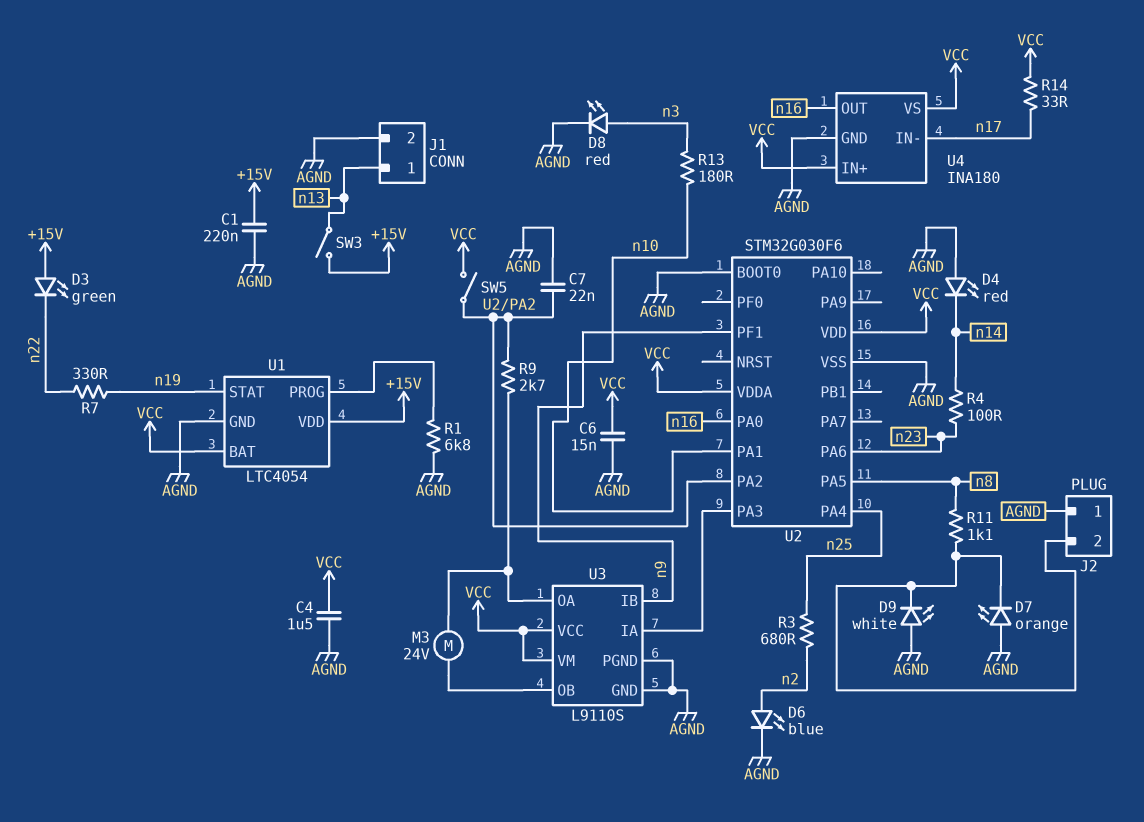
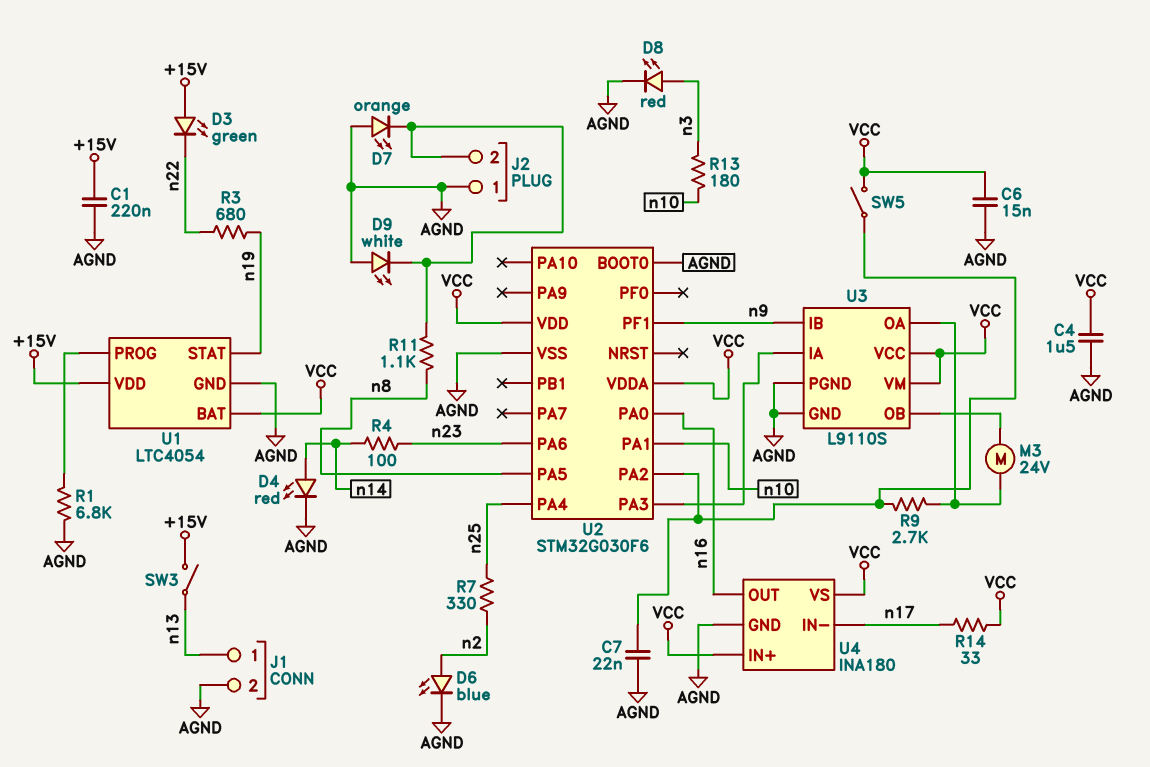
D4: LED red (A AGND, K n14) -> LED red (A n14, K AGND)
R3: 680 (n2, n25) -> 680 (n19, n22)
R7: 330 (n19, n22) -> 330 (n2, n25)

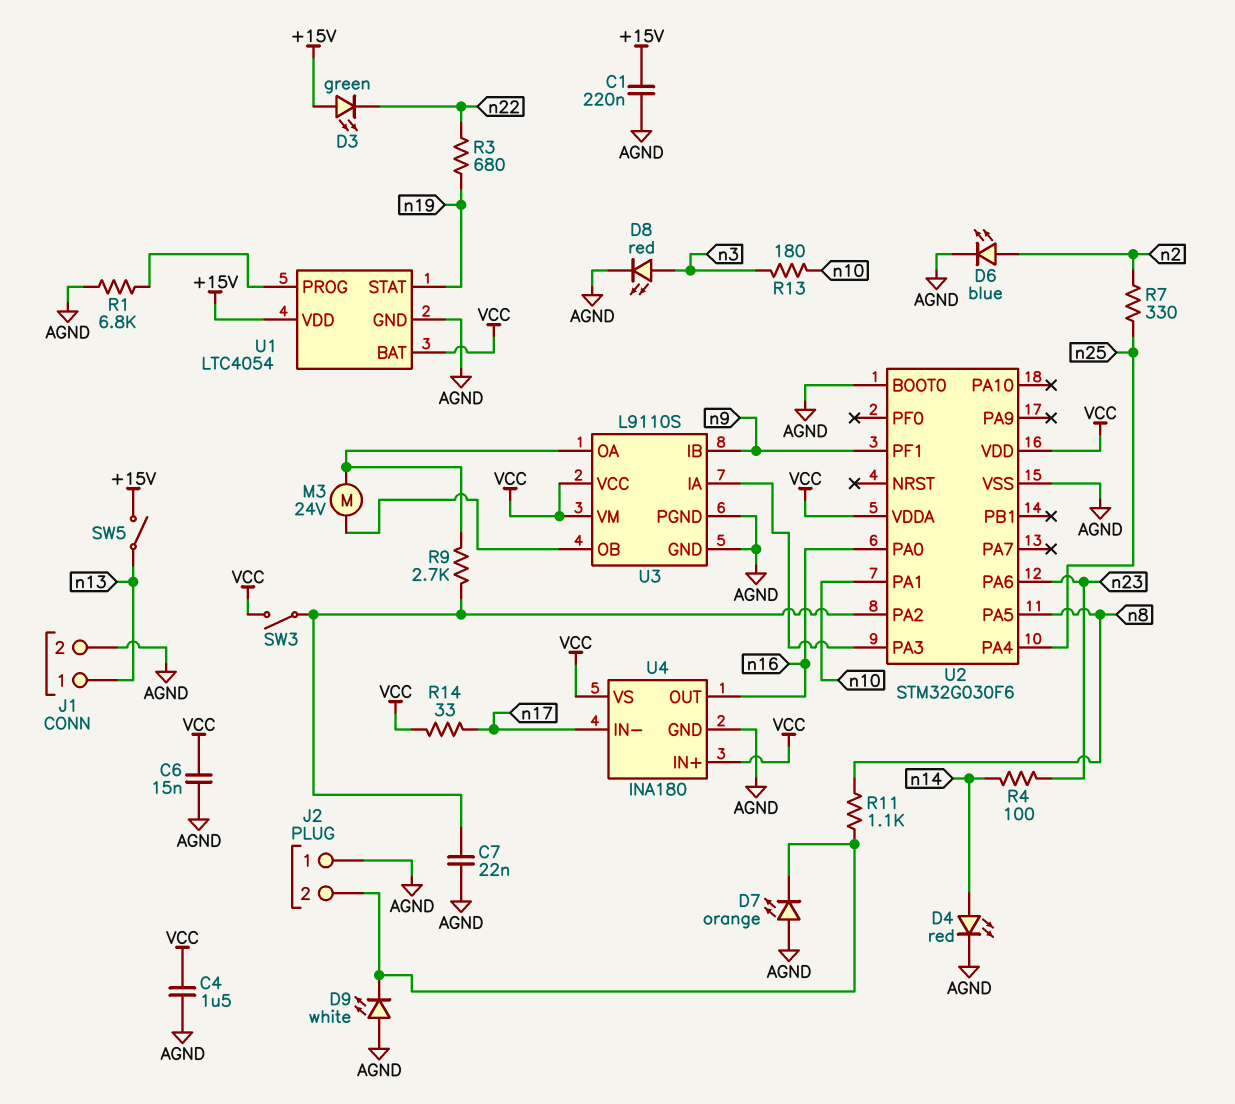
SW3: switch (+15V, n13) -> switch (U2/PA2, VCC)
SW5: switch (U2/PA2, VCC) -> switch (+15V, n13)

